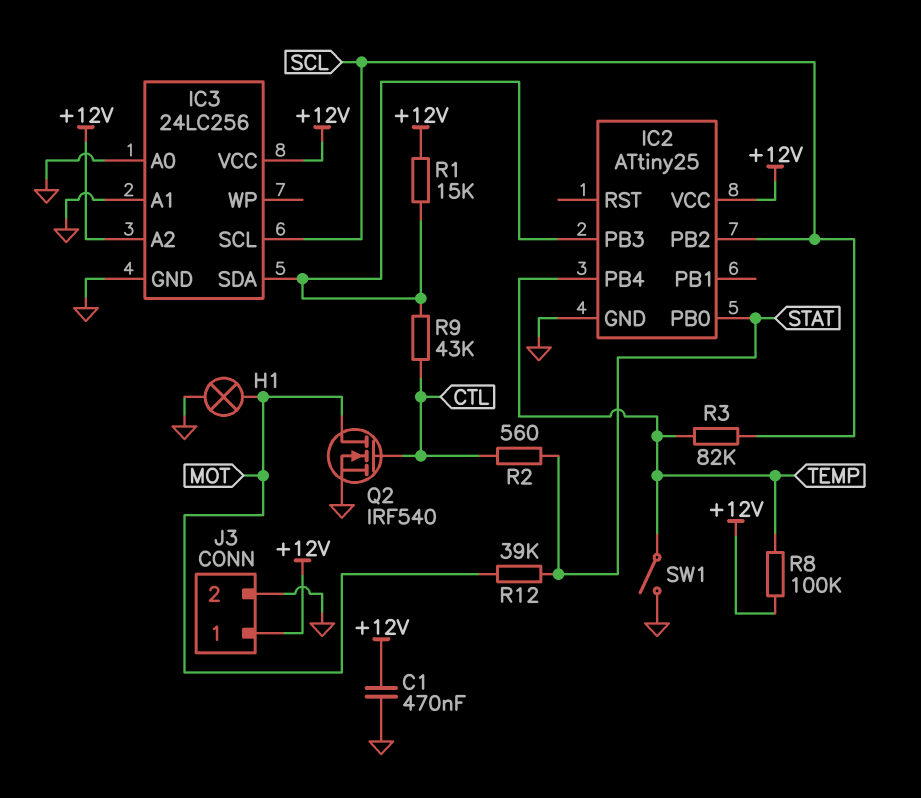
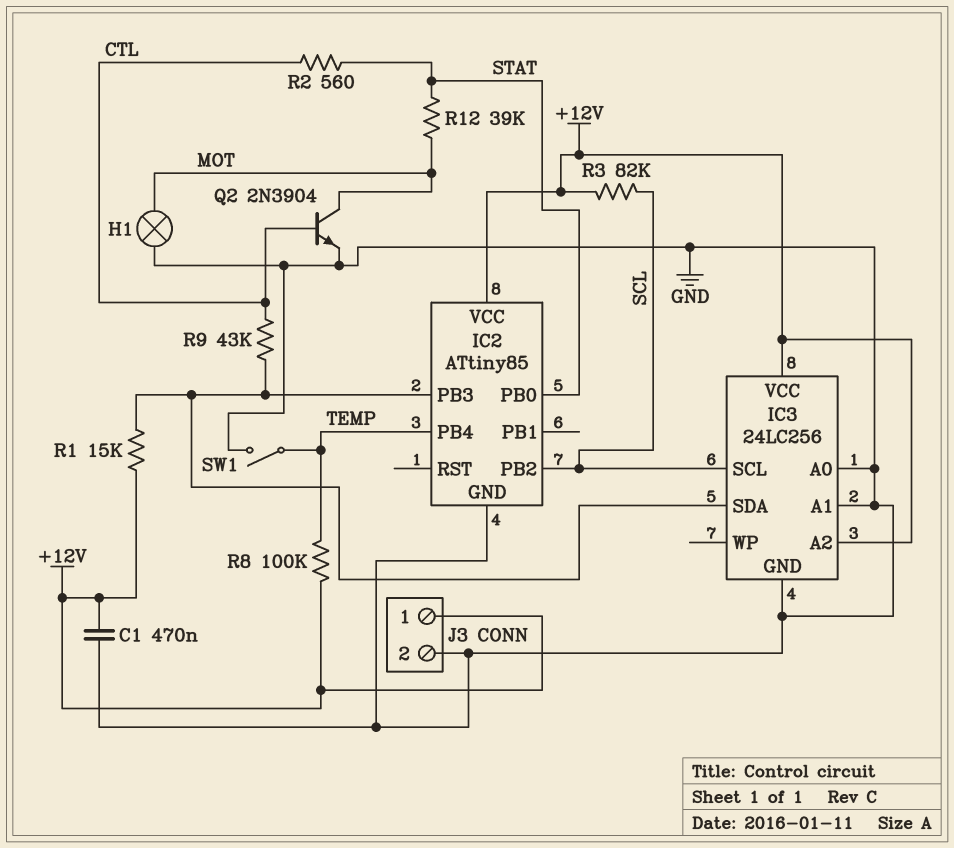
IC2: ATtiny25 -> ATtiny85
Q2: NMOS IRF540 (G CTL, D MOT, S GND) -> NPN 2N3904 (B CTL, C MOT, E GND)
R3: 82k (SCL, TEMP) -> 82k (+12V, SCL)

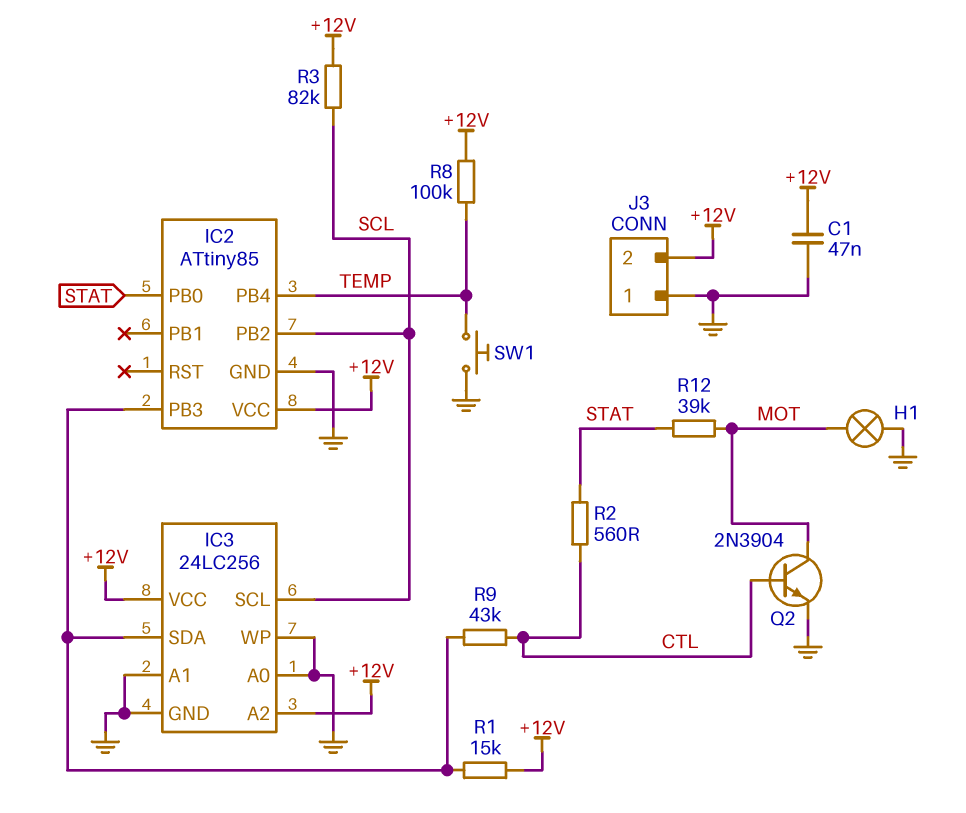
C1: 470nF (+12V, GND) -> 47nF (+12V, GND)
IC3 pin WP: none -> GND
J3 pin 1: +12V -> GND
J3 pin 2: GND -> +12V
SW1: switch (GND, TEMP) -> button (GND, TEMP)

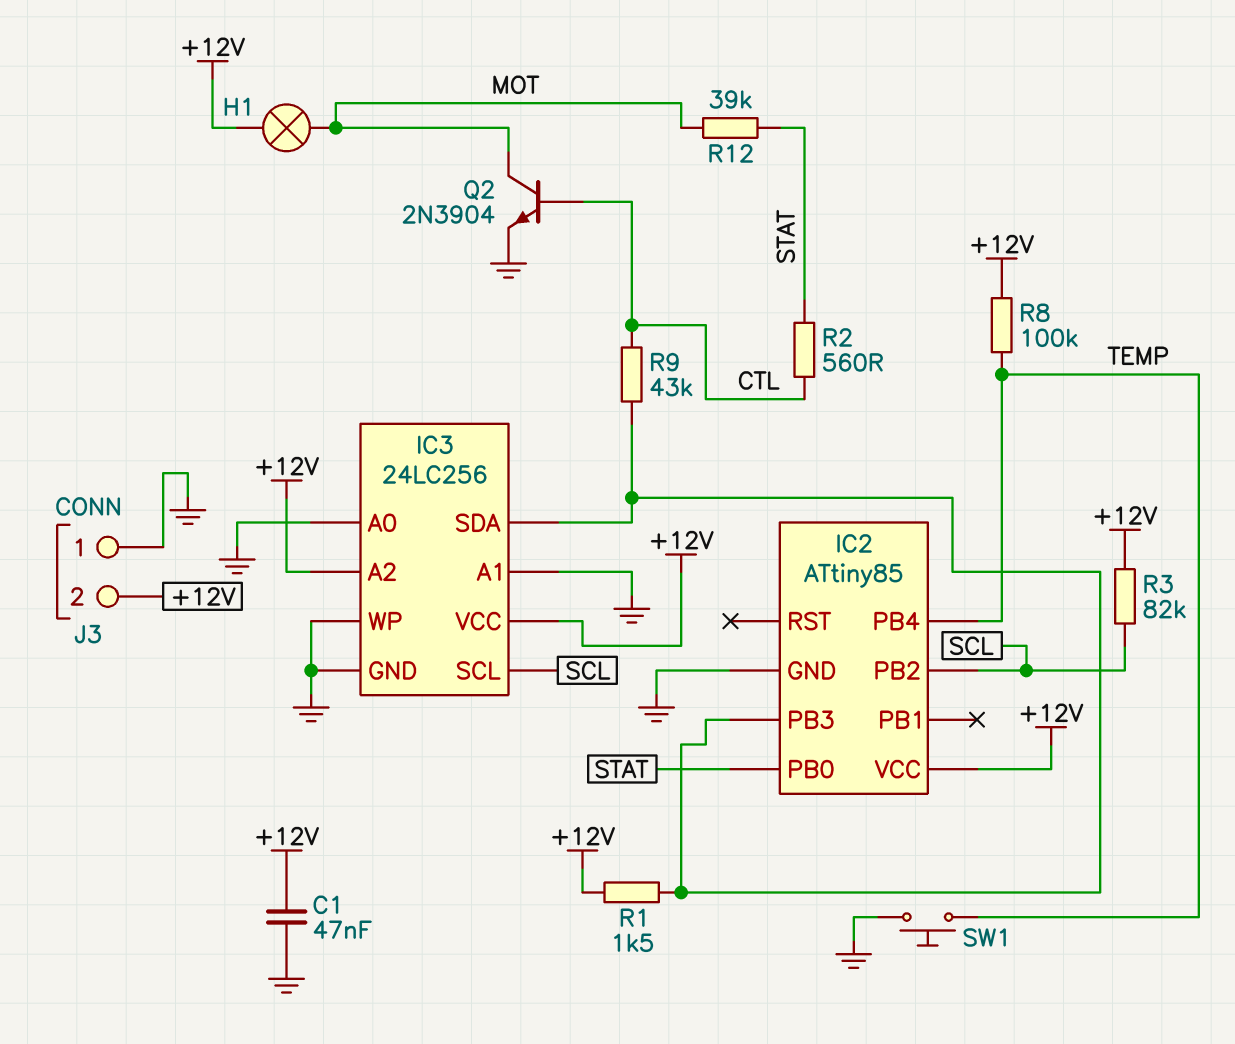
H1: lamp (GND, MOT) -> lamp (+12V, MOT)
R1: 15k (+12V, IC2/PB3) -> 1.5k (+12V, IC2/PB3)

